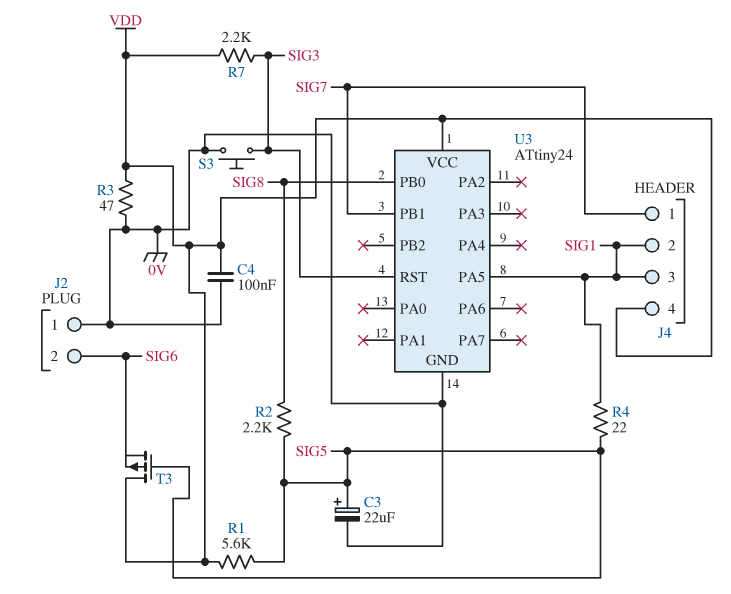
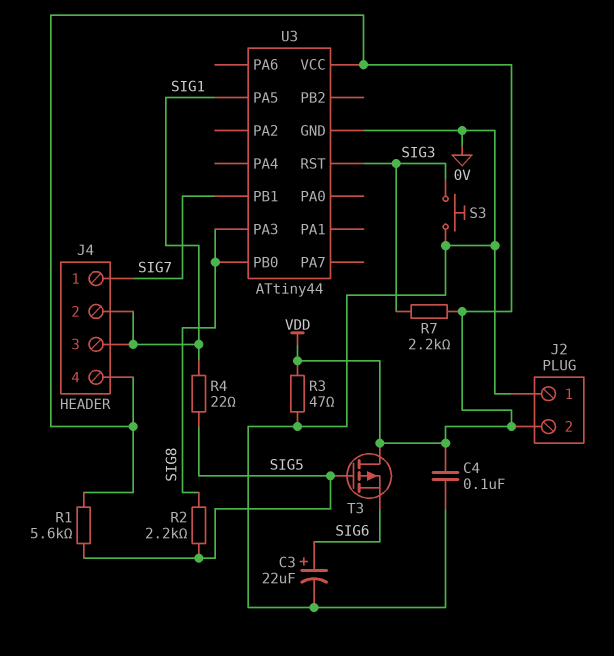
C3: 22uF (plus SIG5, minus 0V) -> 22uF (plus SIG6, minus 0V)
J2 pin 2: SIG6 -> VDD
U3: ATtiny24 -> ATtiny44
U3 pin PA3: none -> SIG8

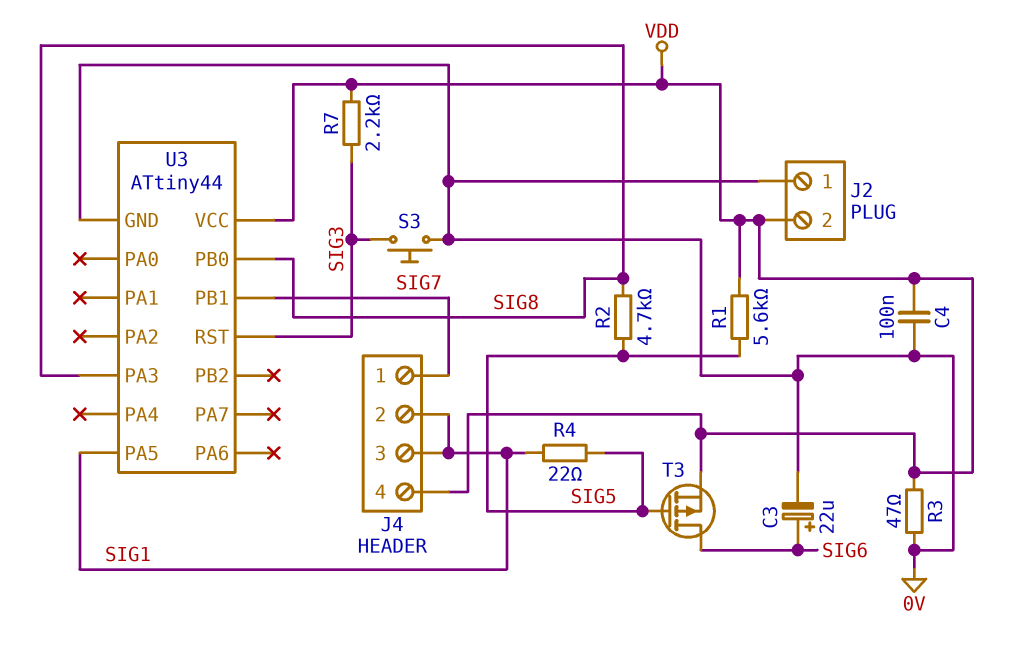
R2: 2.2k (SIG5, SIG8) -> 4.7k (SIG5, SIG8)
T3: PMOS (G SIG5, D VDD, S SIG6) -> PMOS (G SIG5, D SIG6, S VDD)

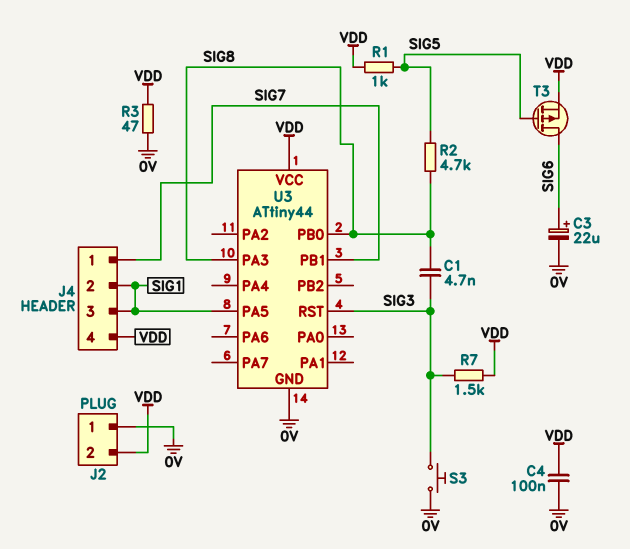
C1: none -> 4.7nF (SIG3, SIG8)
R1: 5.6k (SIG5, VDD) -> 1k (SIG5, VDD)
R4: 22 (SIG1, SIG5) -> none
R7: 2.2k (SIG3, VDD) -> 1.5k (SIG3, VDD)

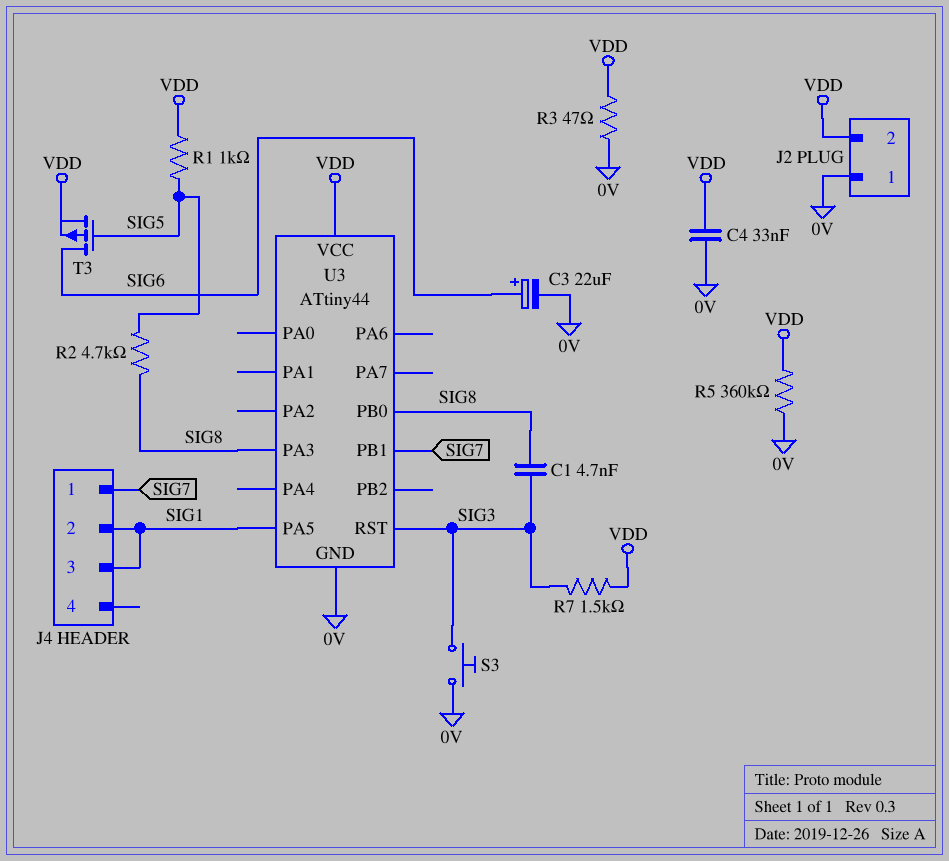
C4: 100nF (0V, VDD) -> 33nF (0V, VDD)
J4 pin 4: VDD -> none
R5: none -> 360k (0V, VDD)

